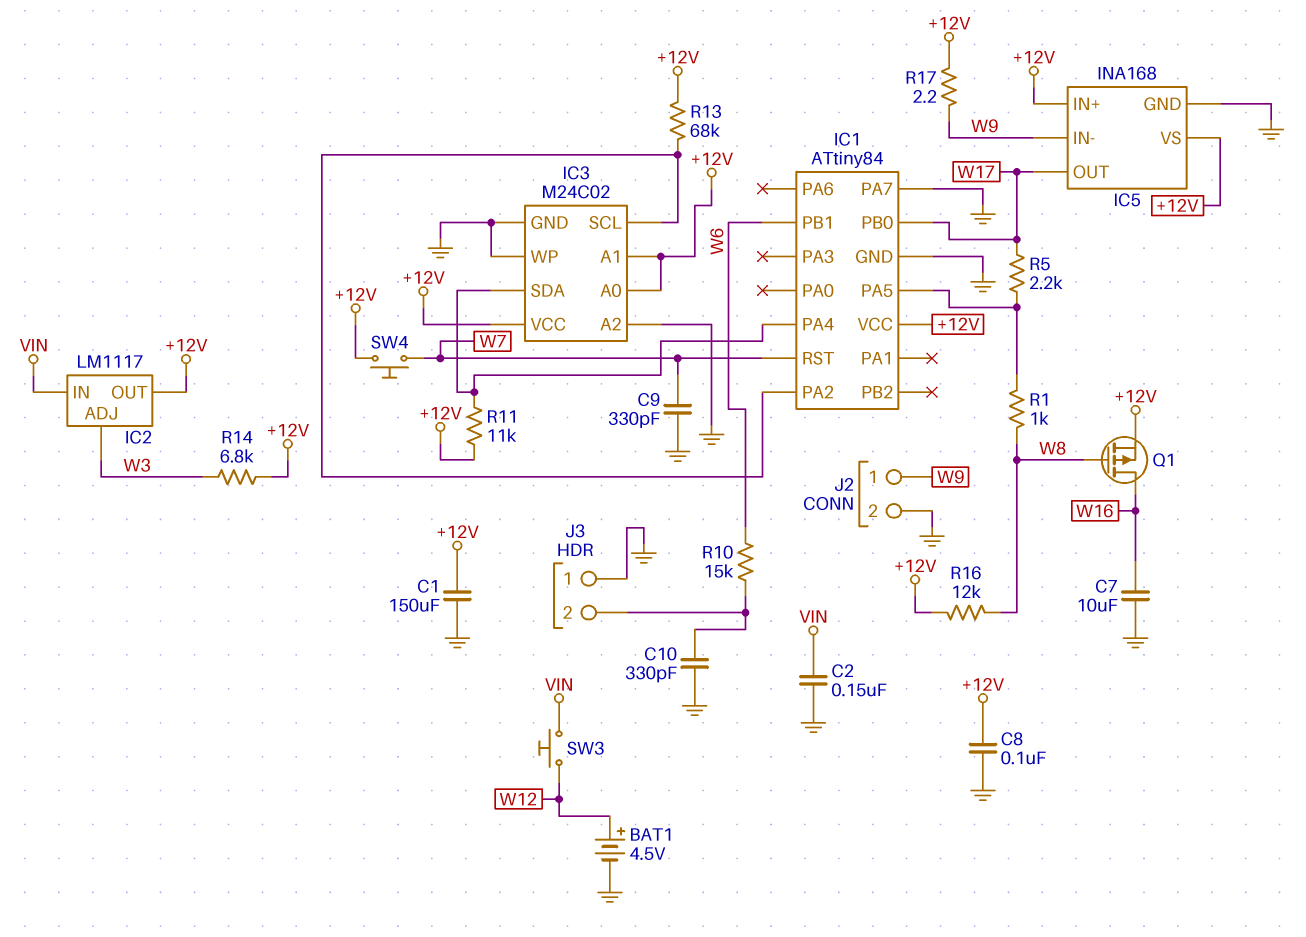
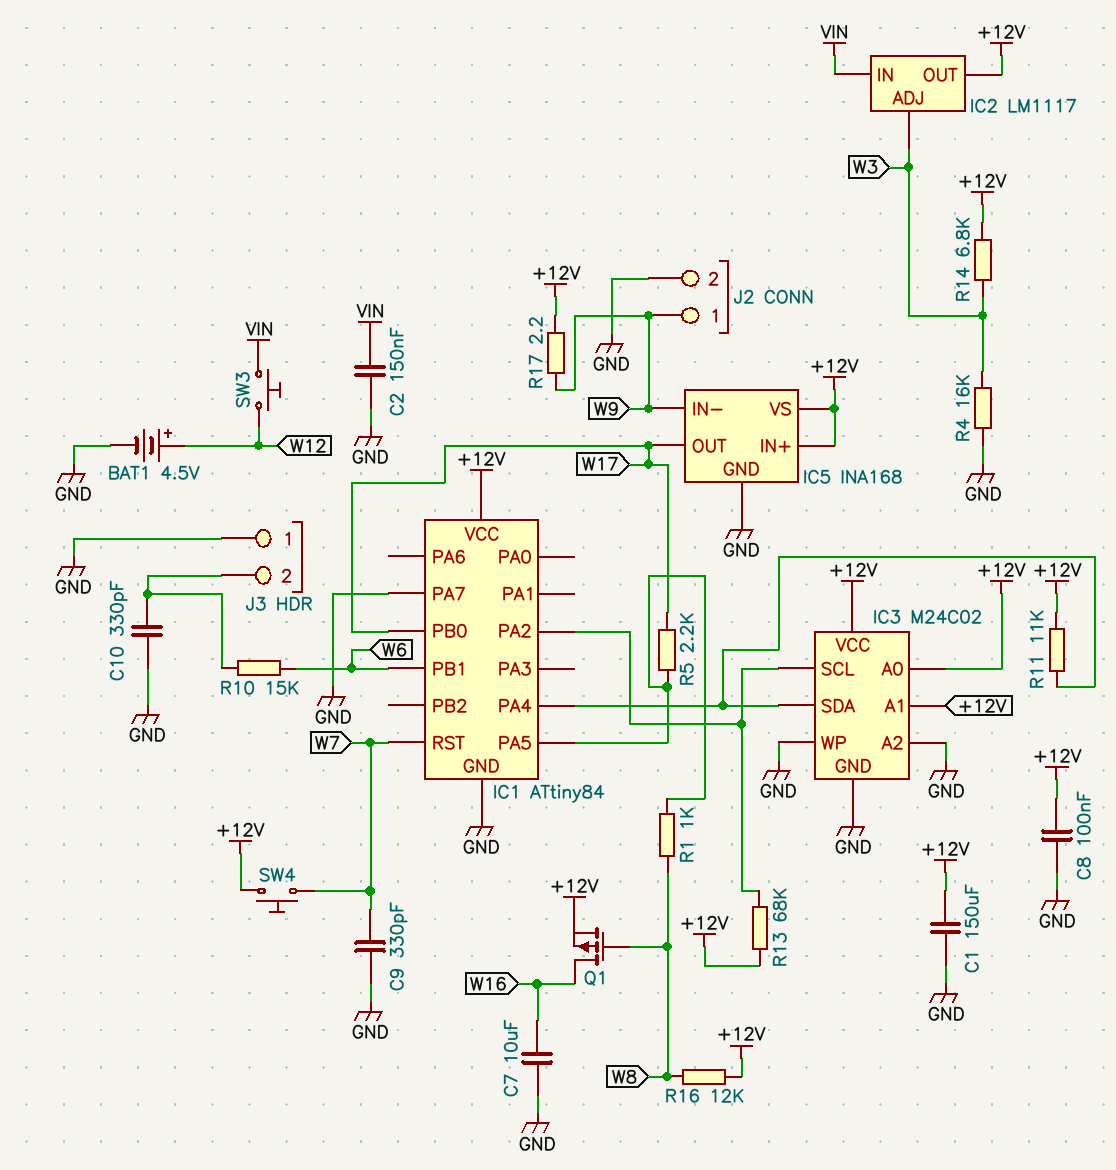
R4: none -> 16k (GND, W3)

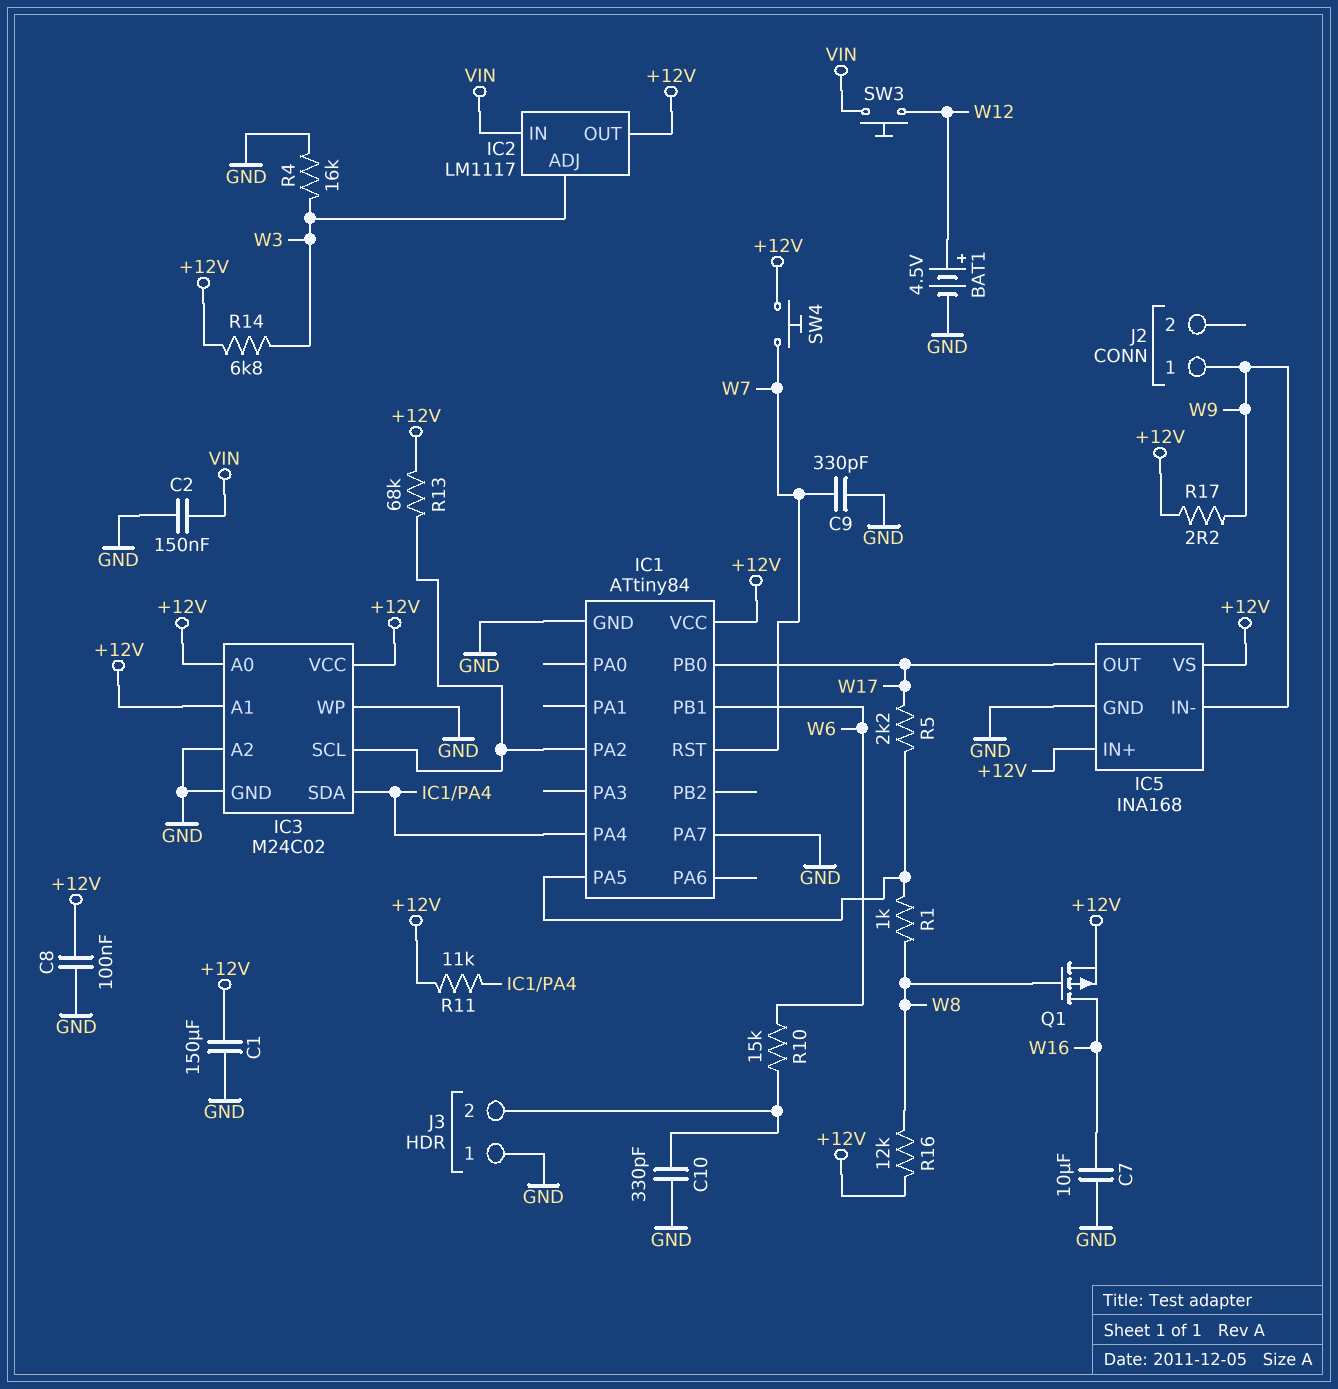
J2 pin 2: GND -> none

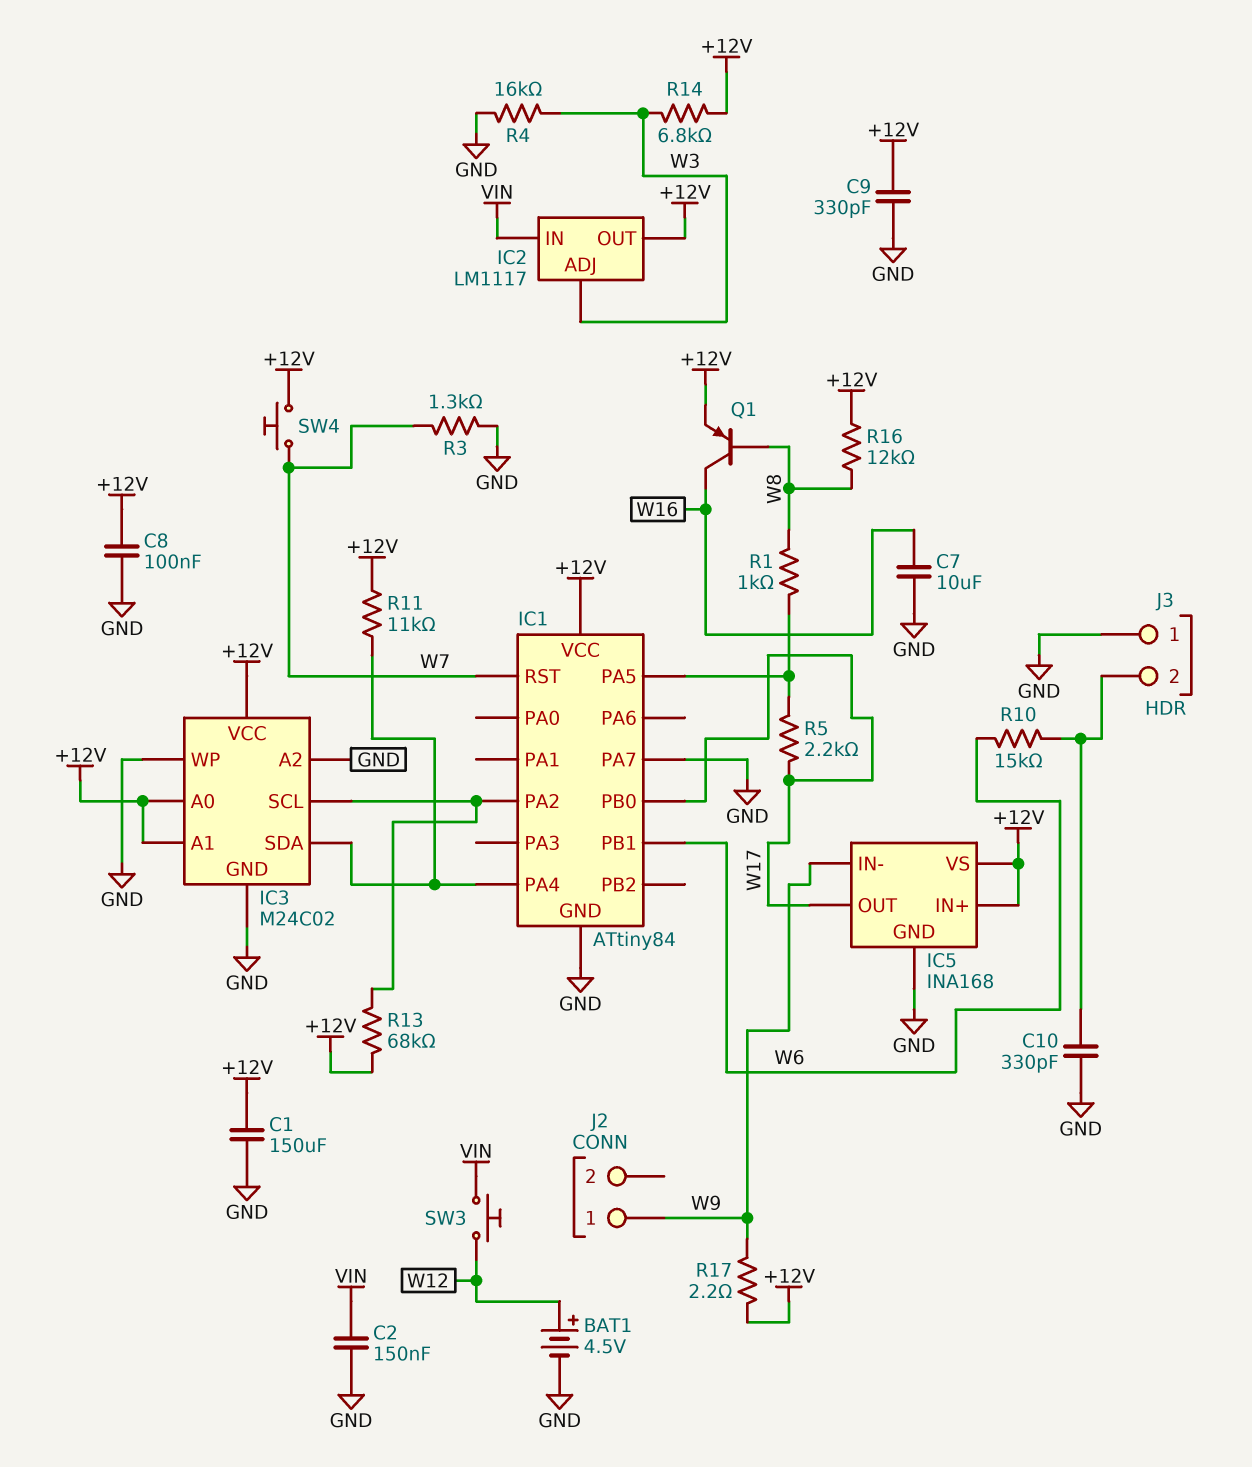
C9: 330pF (GND, W7) -> 330pF (+12V, GND)
Q1: PMOS (G W8, D W16, S +12V) -> PNP (B W8, C W16, E +12V)
R3: none -> 1.3k (GND, W7)

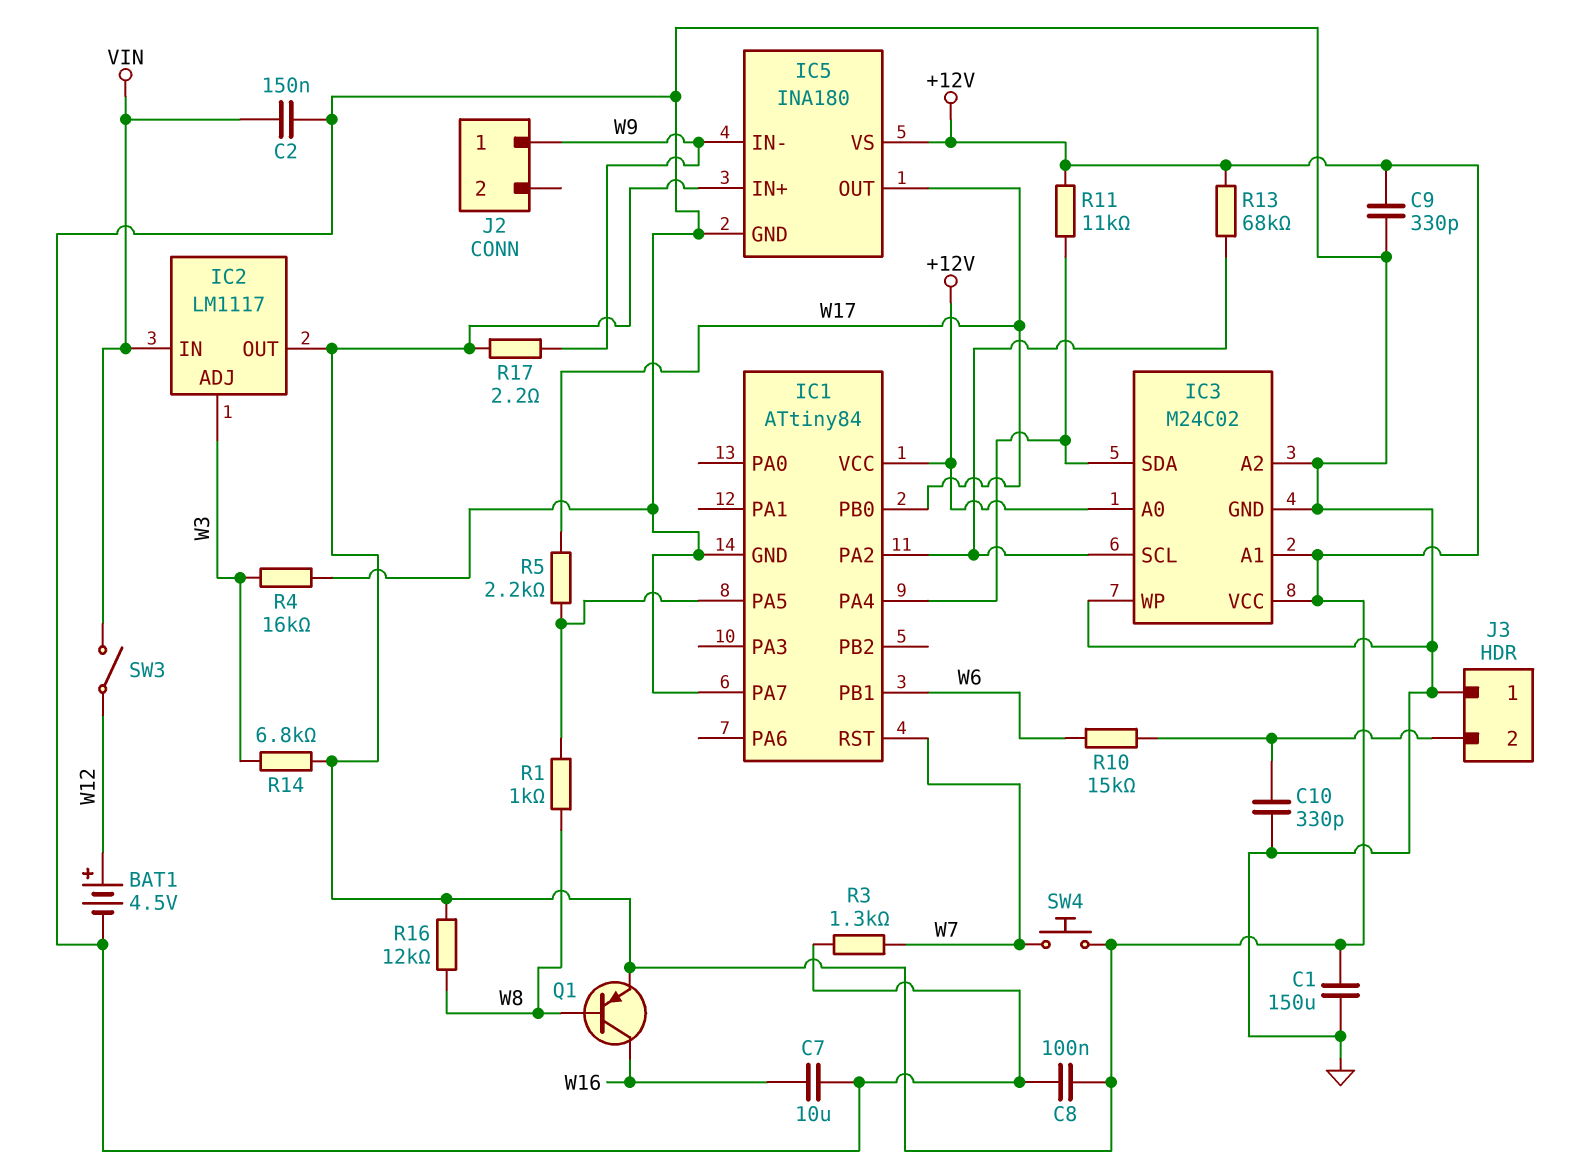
IC5: INA168 -> INA180
SW3: button (VIN, W12) -> switch (VIN, W12)

